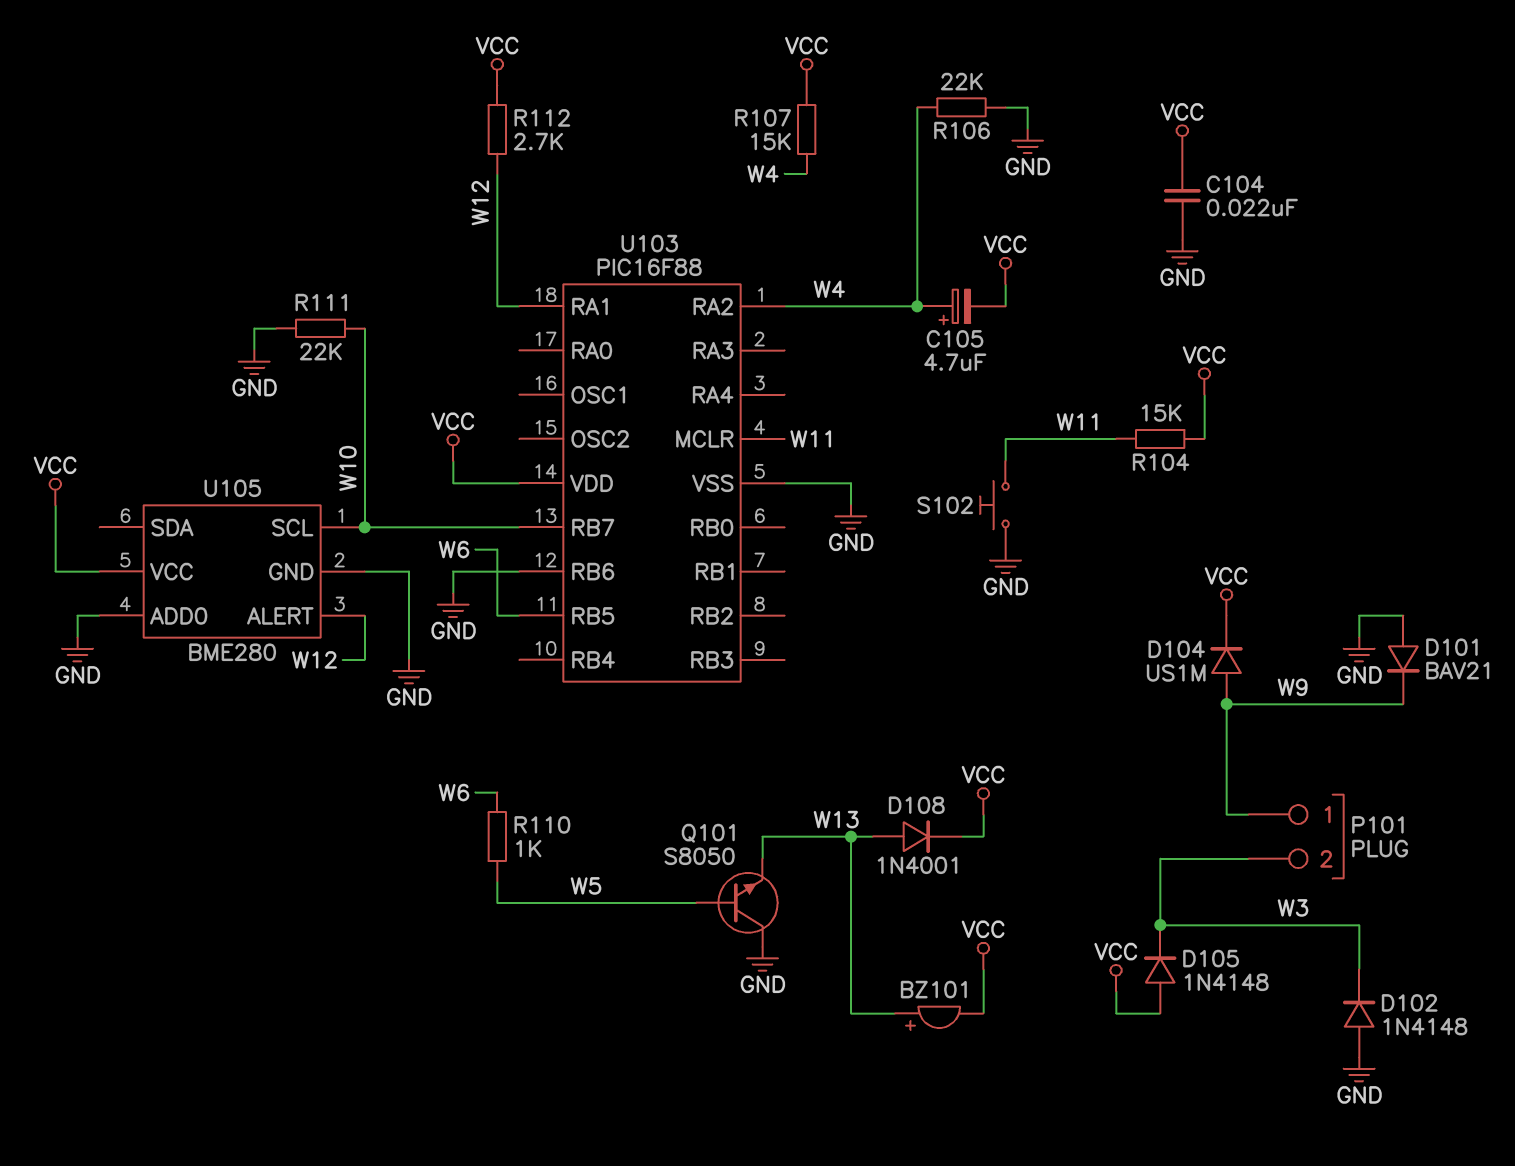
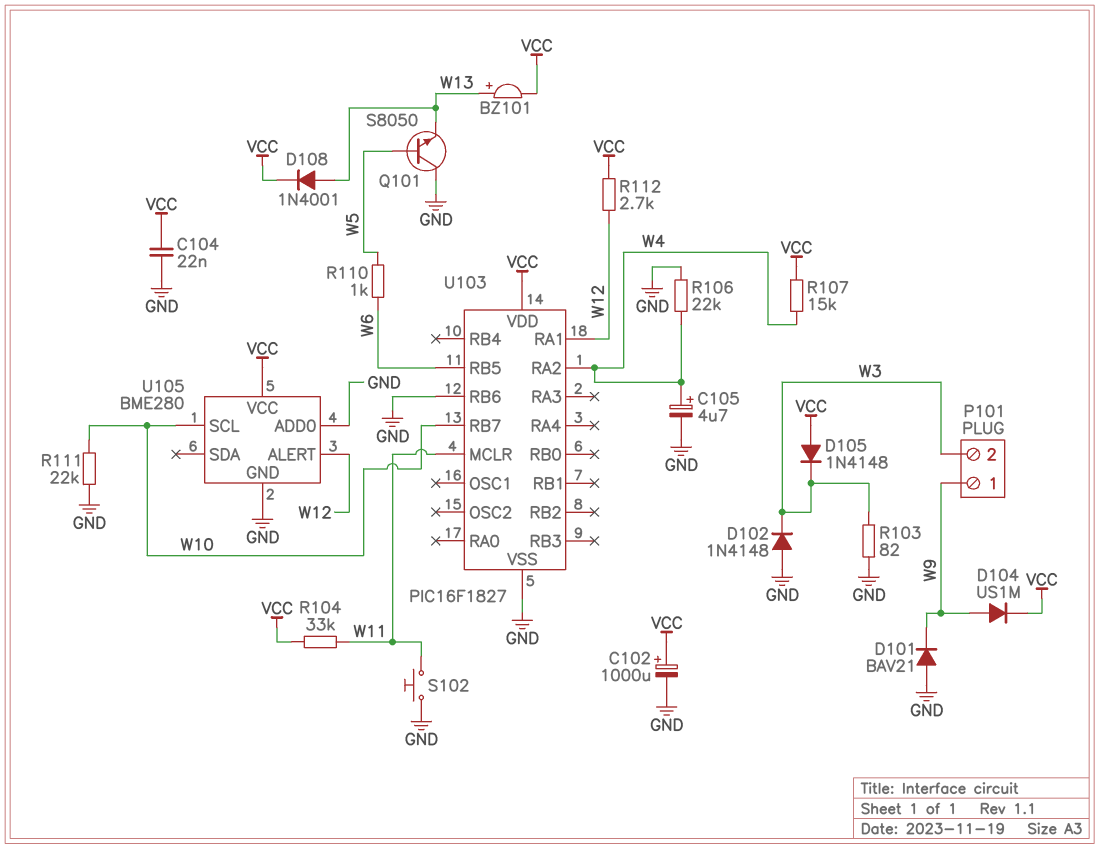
C102: none -> 1000uF (plus VCC, minus GND)
C105: 4.7uF (plus W4, minus VCC) -> 4.7uF (plus W4, minus GND)
R103: none -> 82 (GND, W3)
R104: 15k (VCC, W11) -> 33k (VCC, W11)
U103: PIC16F88 -> PIC16F1827

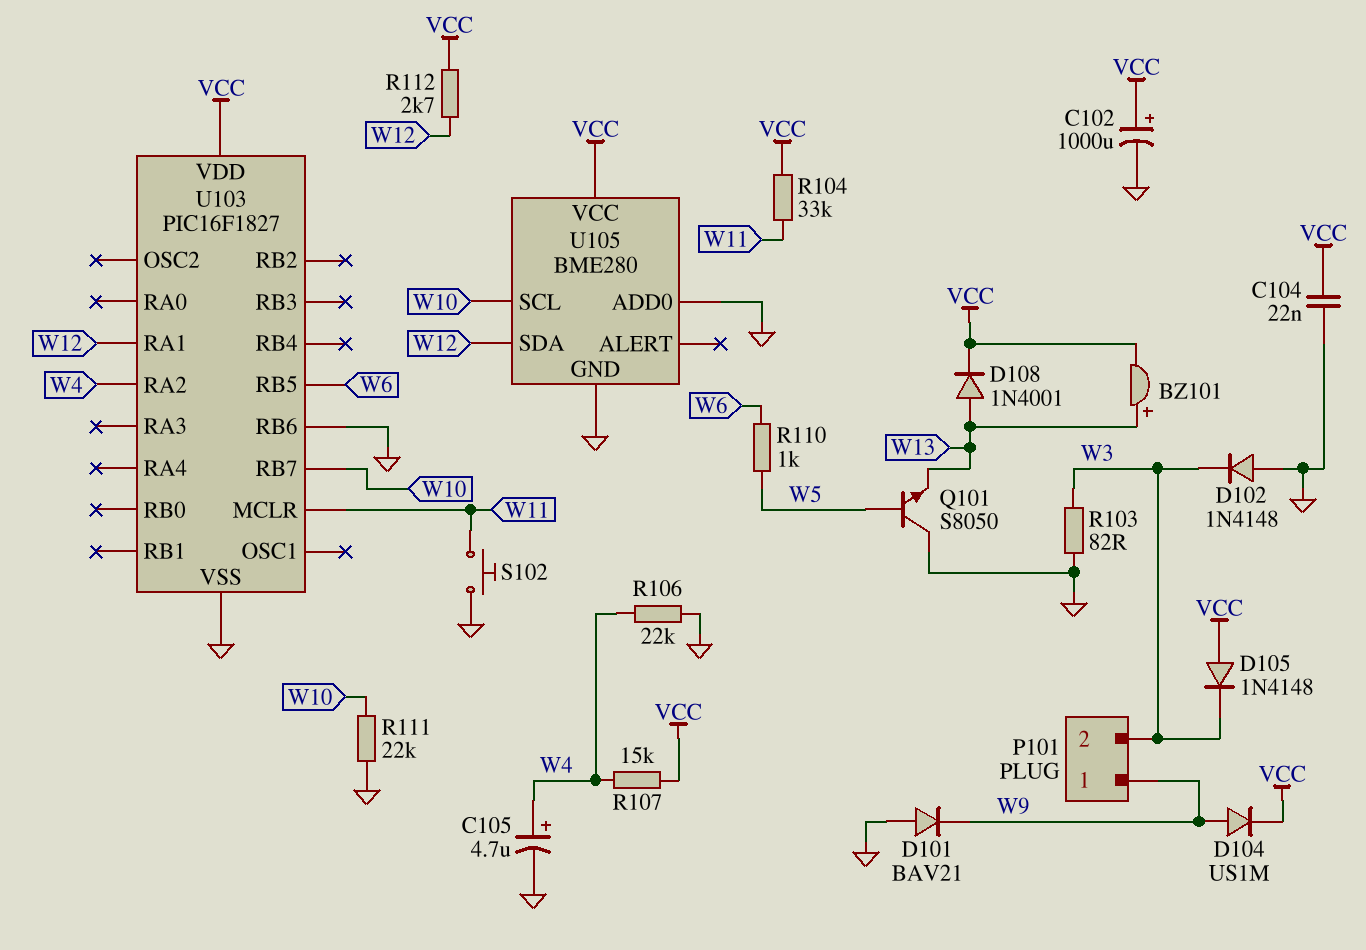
U105 pin ALERT: W12 -> none
U105 pin SDA: none -> W12

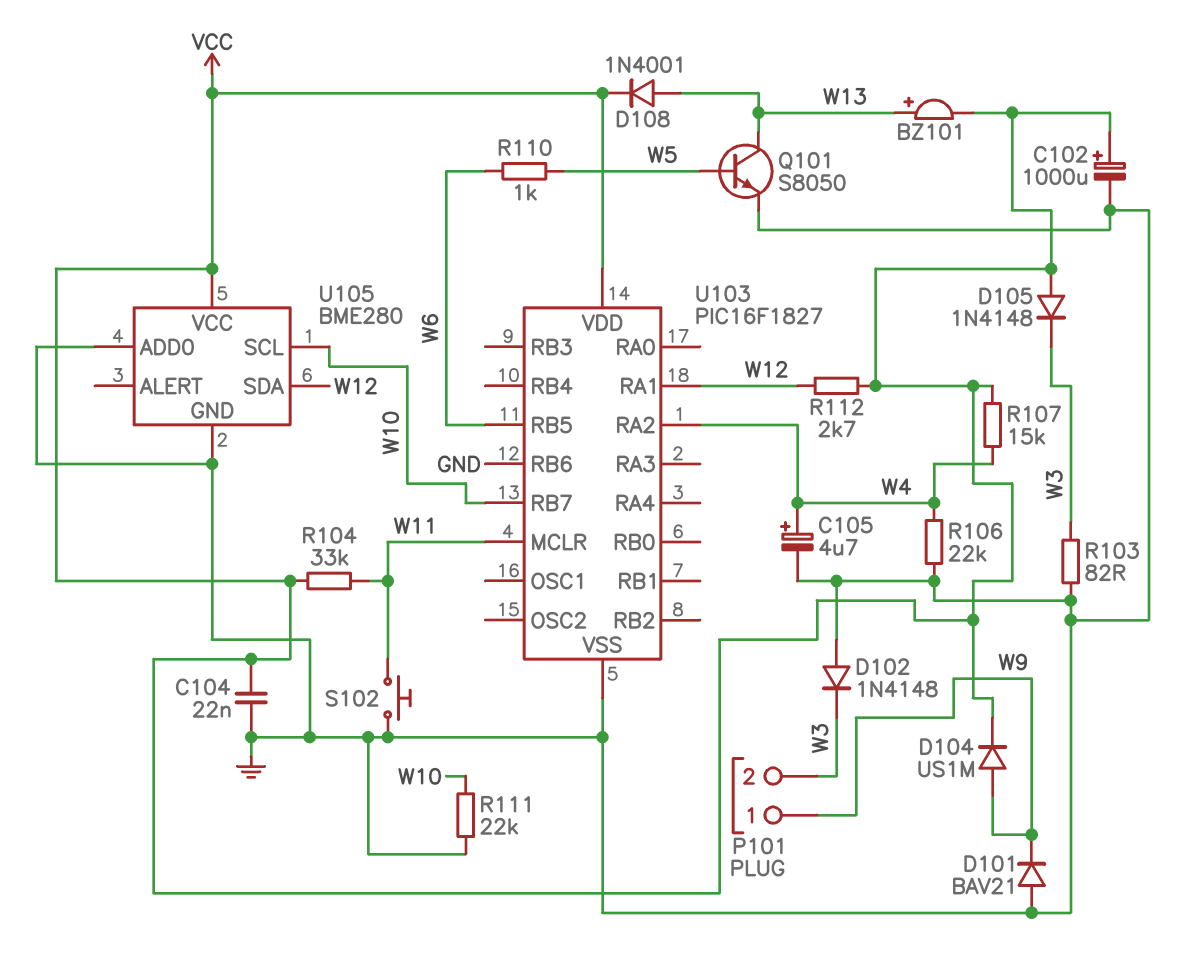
Q101: NPN S8050 (B W5, C GND, E W13) -> NPN S8050 (B W5, C W13, E GND)

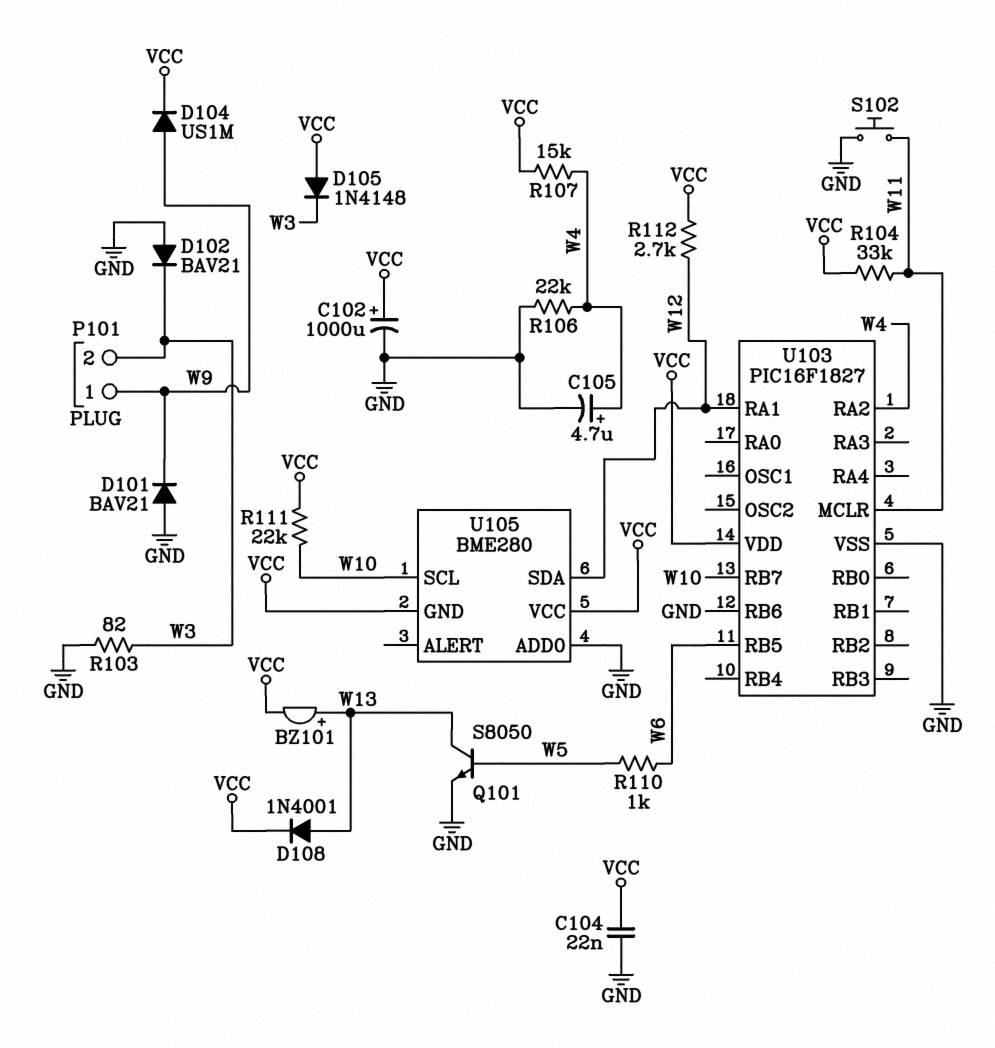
D102: diode 1N4148 (A GND, K W3) -> diode BAV21 (A GND, K W3)
R111: 22k (GND, W10) -> 22k (VCC, W10)
U105 pin GND: GND -> VCC

